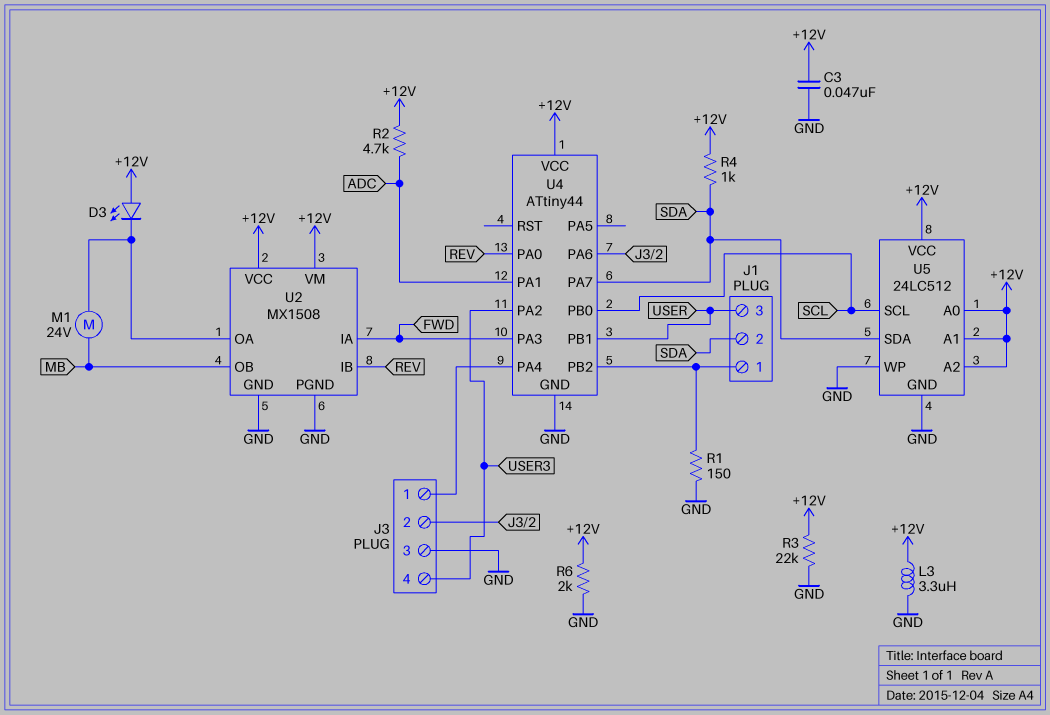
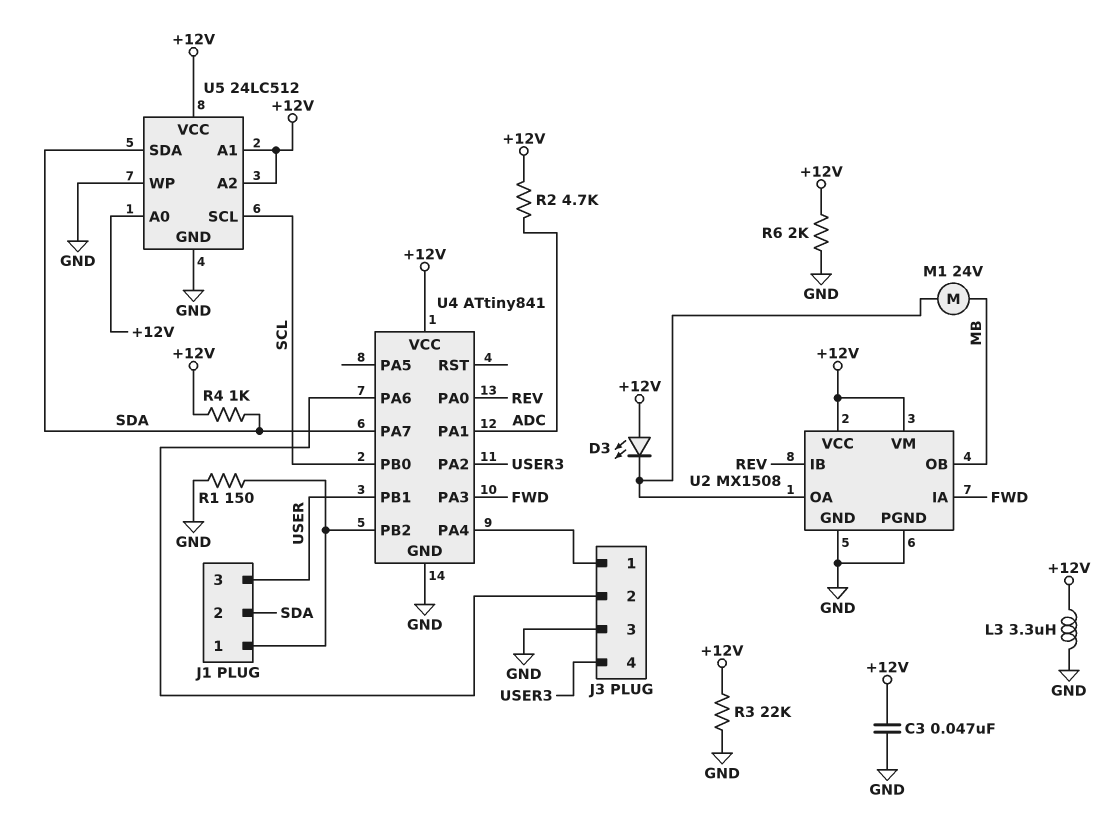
U4: ATtiny44 -> ATtiny841

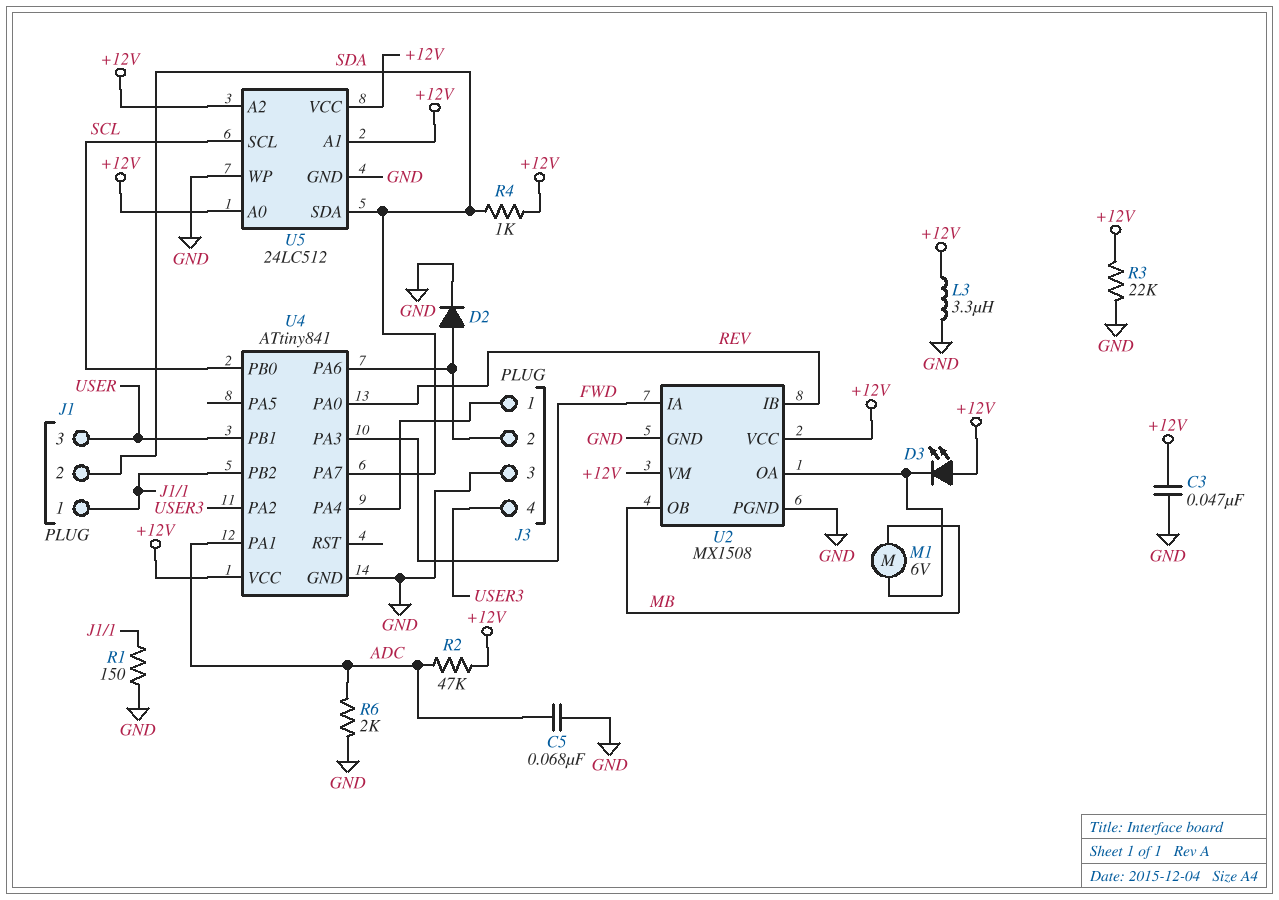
C5: none -> 68nF (ADC, GND)
D2: none -> diode (A J3/2, K GND)
M1: motor 24V (MB, U2/OA) -> motor 6V (MB, U2/OA)
R2: 4.7k (+12V, ADC) -> 47k (+12V, ADC)
R6: 2k (+12V, GND) -> 2k (ADC, GND)

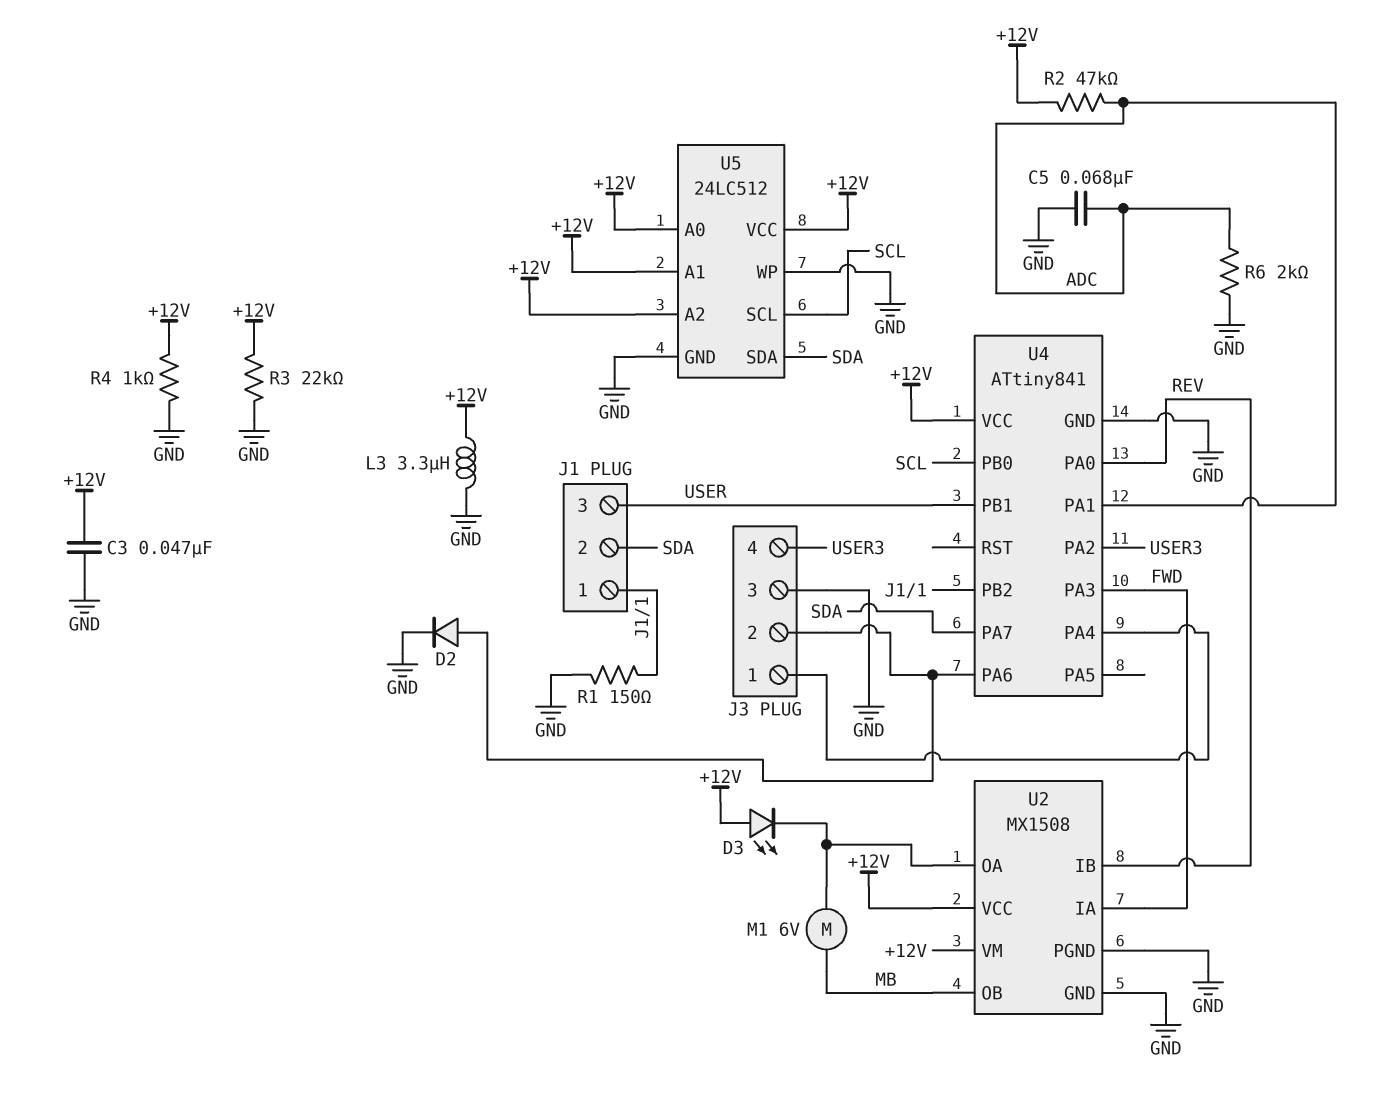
R4: 1k (+12V, SDA) -> 1k (+12V, GND)

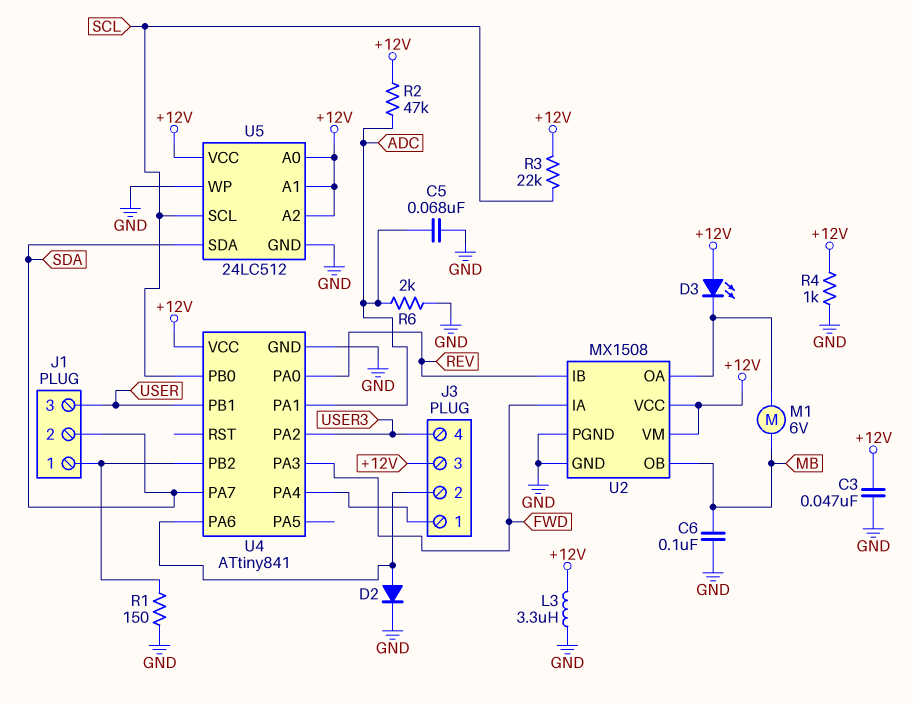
C6: none -> 100nF (GND, MB)
J3 pin 3: GND -> +12V
R3: 22k (+12V, GND) -> 22k (+12V, SCL)

